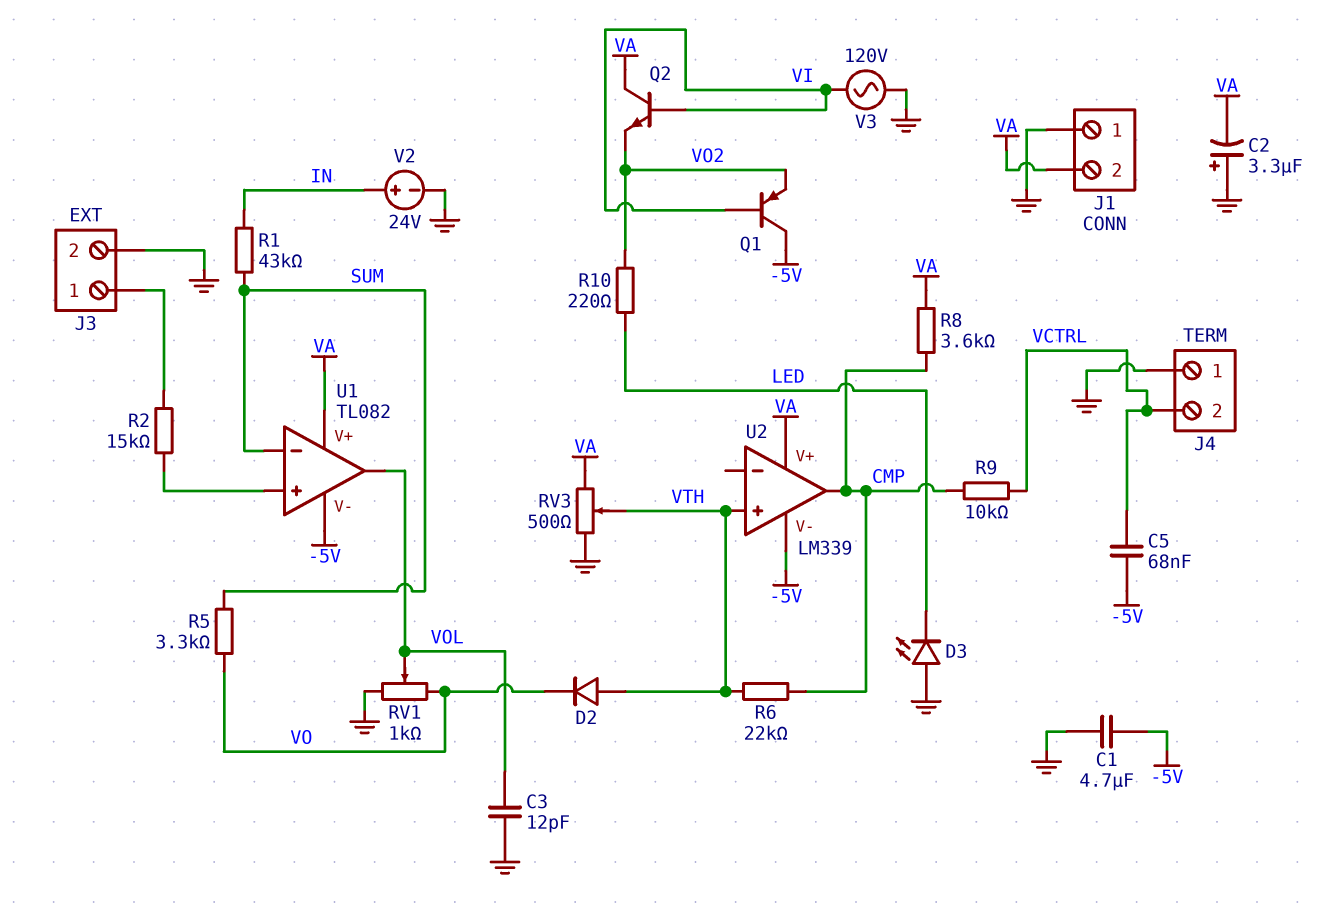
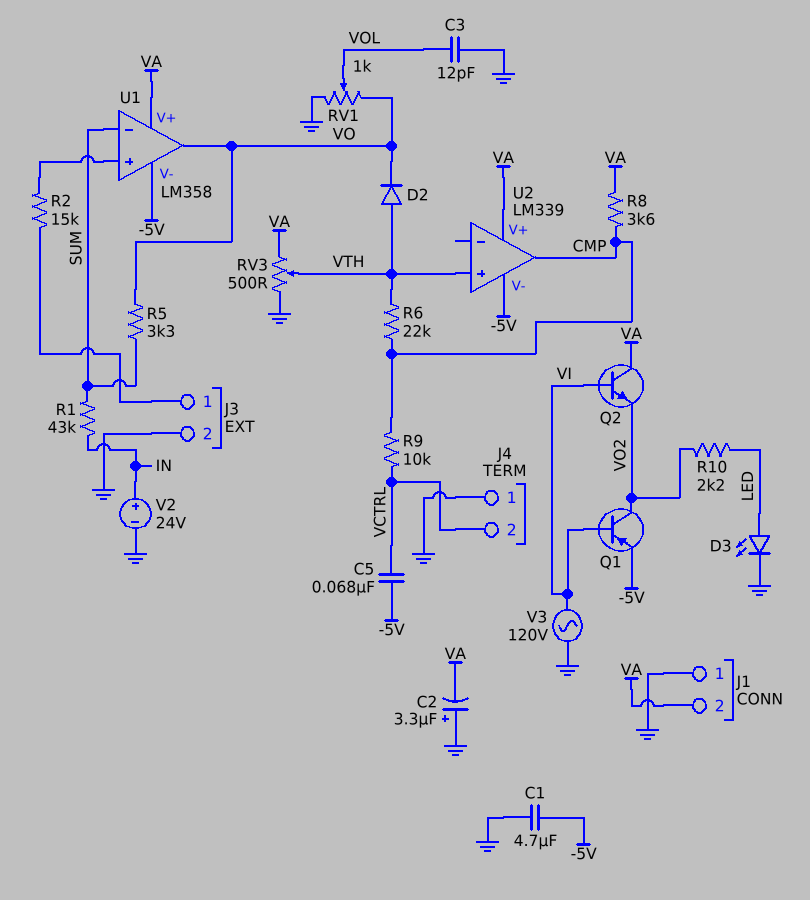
D3: LED (A GND, K LED) -> LED (A LED, K GND)
Q1: PNP (B VI, C -5V, E VO2) -> PNP (B VI, C VO2, E -5V)
R10: 220 (LED, VO2) -> 2.2k (LED, VO2)
U1: TL082 -> LM358
U1 pin out: VOL -> VO

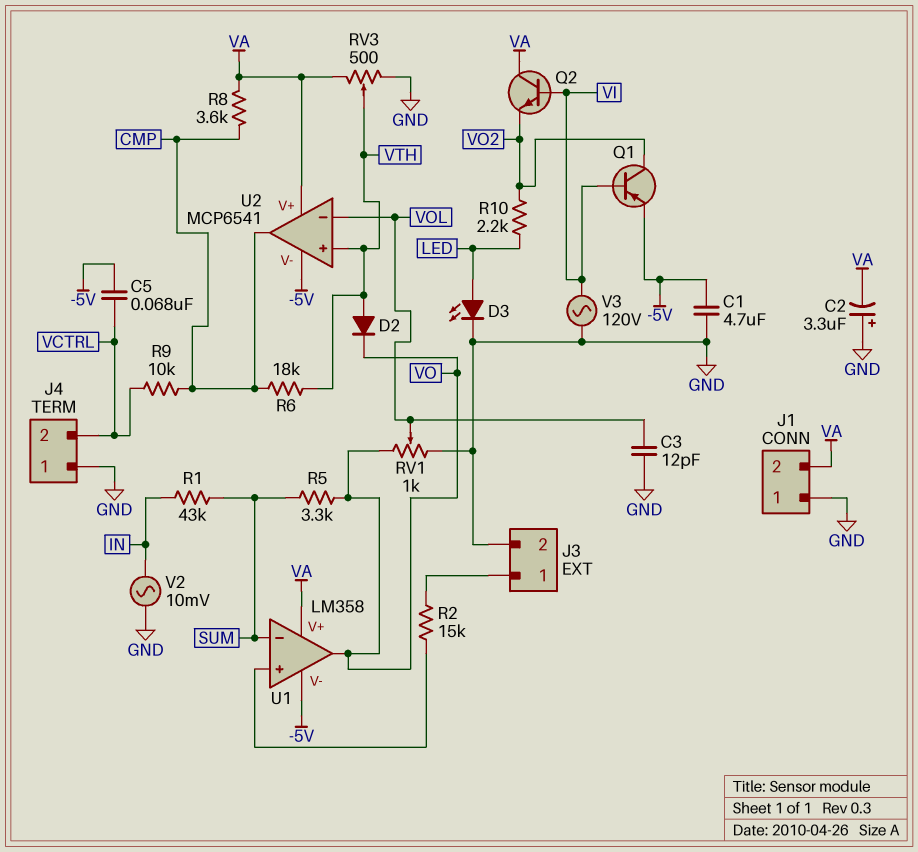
R6: 22k (CMP, VTH) -> 18k (CMP, VTH)
U2: LM339 -> MCP6541
U2 pin in-: none -> VOL
V2: 24V (plus IN, minus GND) -> AC 10mV (GND, IN)

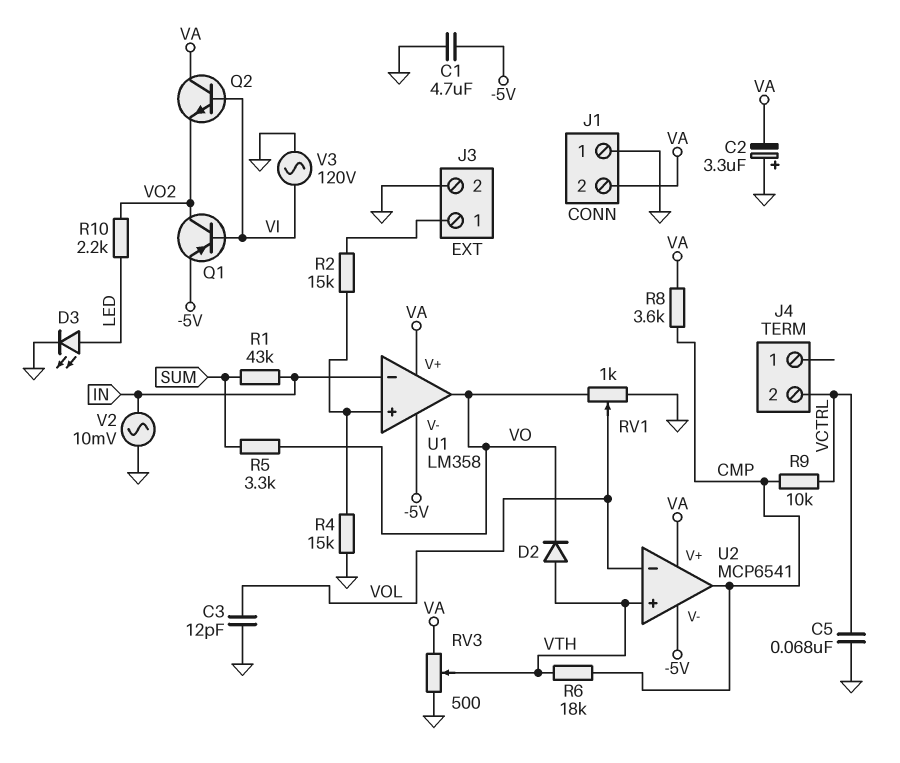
C5: 68nF (-5V, VCTRL) -> 68nF (GND, VCTRL)
J4 pin 1: GND -> none
R4: none -> 15k (GND, U1/in+)
U1 pin in-: SUM -> IN

